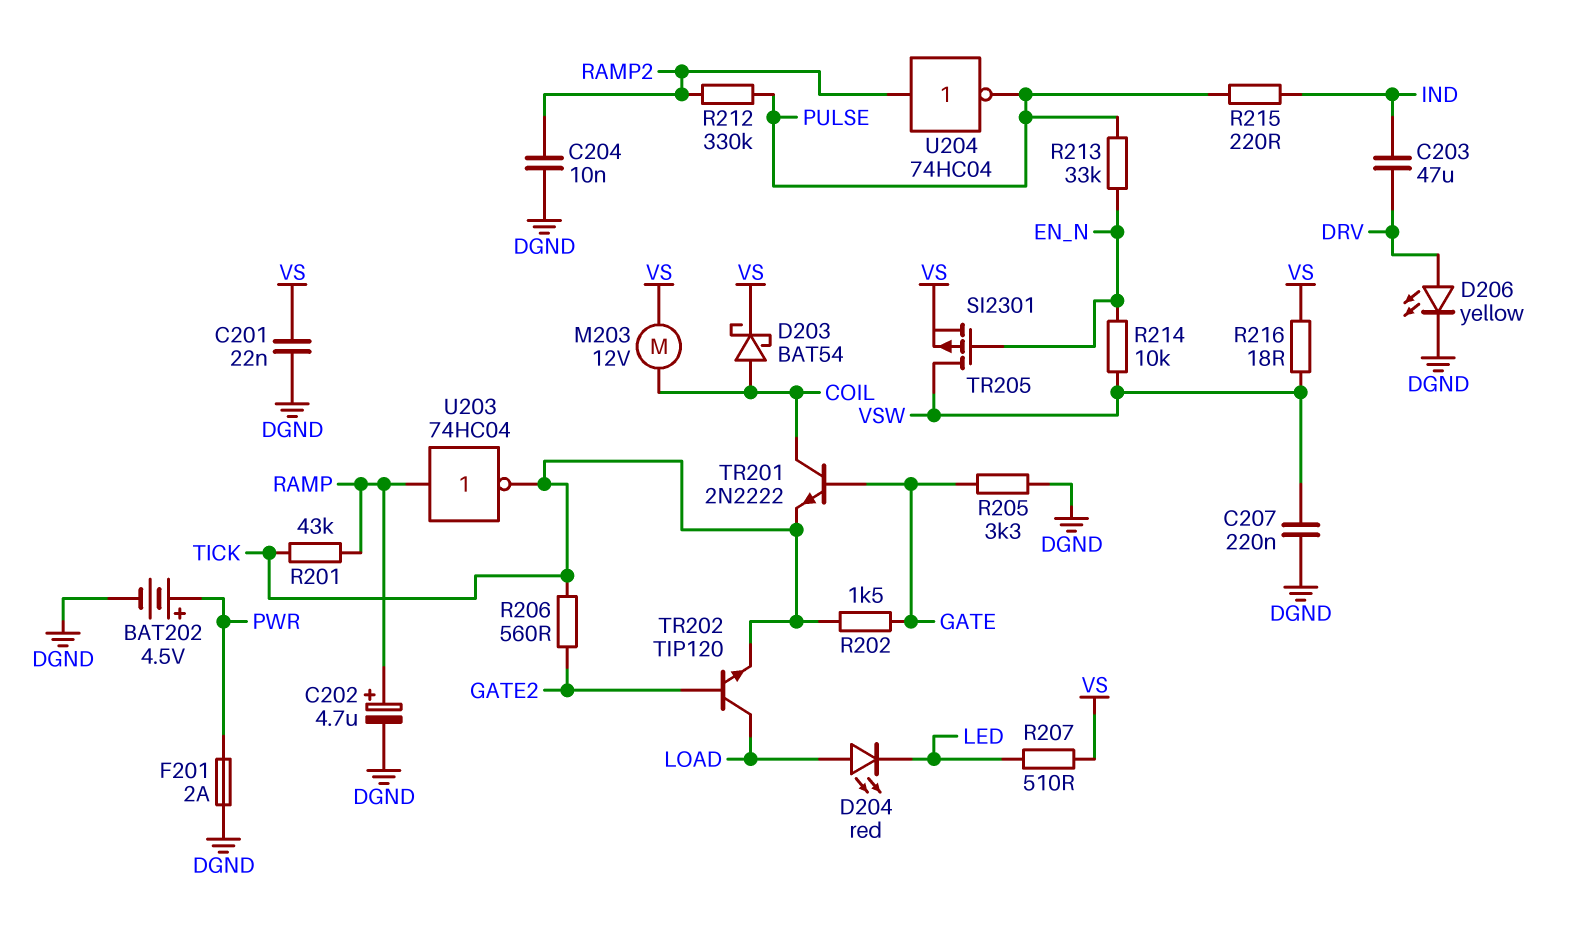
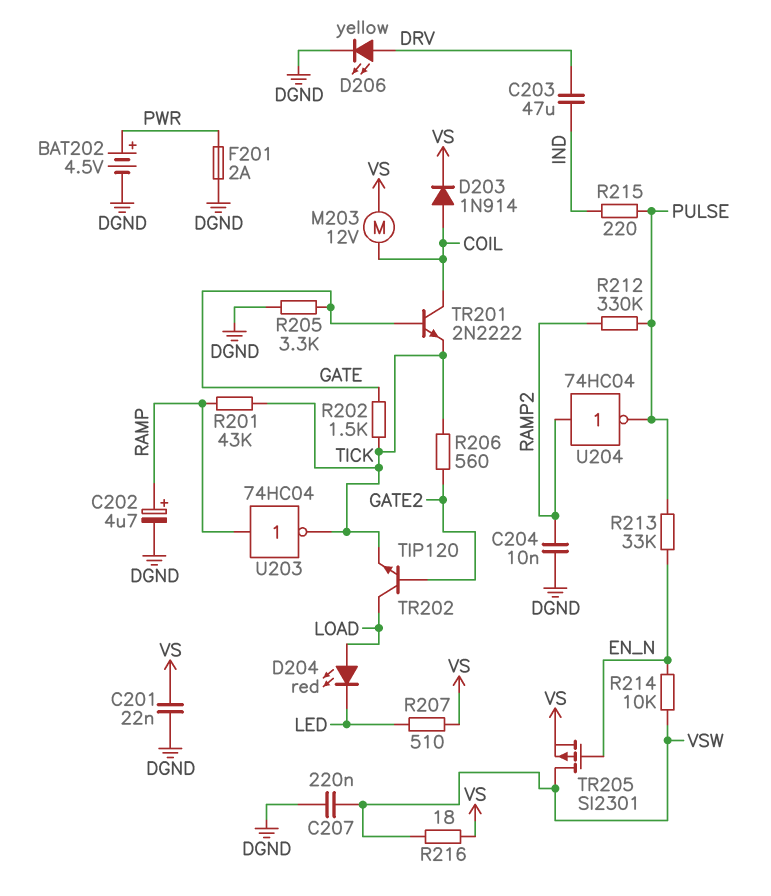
D203: schottky BAT54 (A COIL, K VS) -> diode 1N914 (A COIL, K VS)

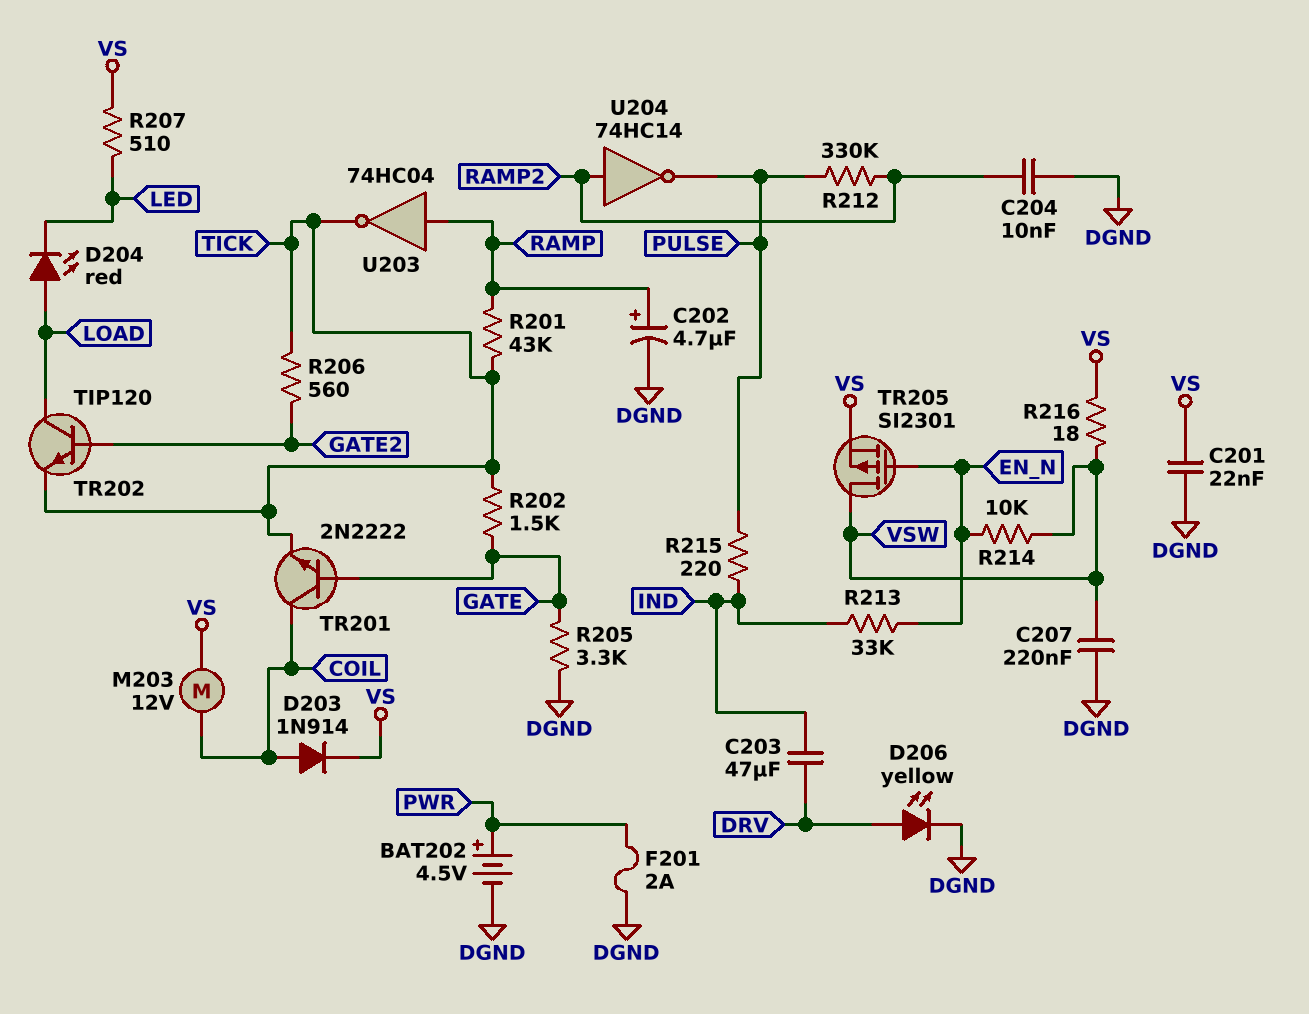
R213: 33k (EN_N, PULSE) -> 33k (EN_N, IND)
U204: NOT 74HC04 (in RAMP2, out PULSE) -> NOT 74HC14 (in RAMP2, out PULSE)

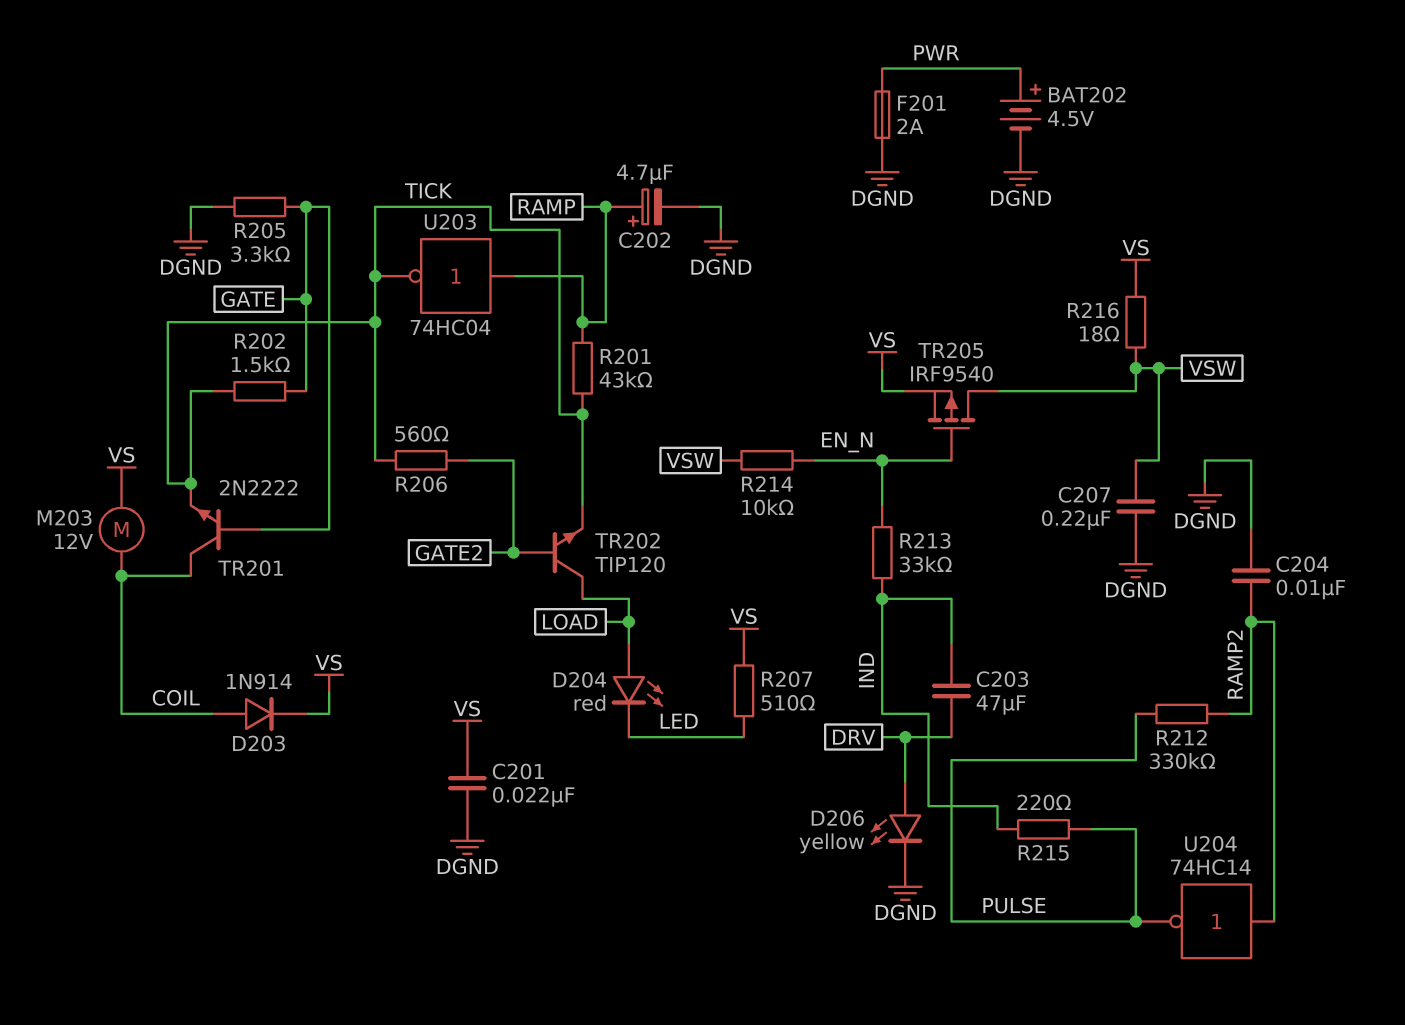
TR205: PMOS SI2301 (G EN_N, D VSW, S VS) -> PMOS IRF9540 (G EN_N, D VSW, S VS)

